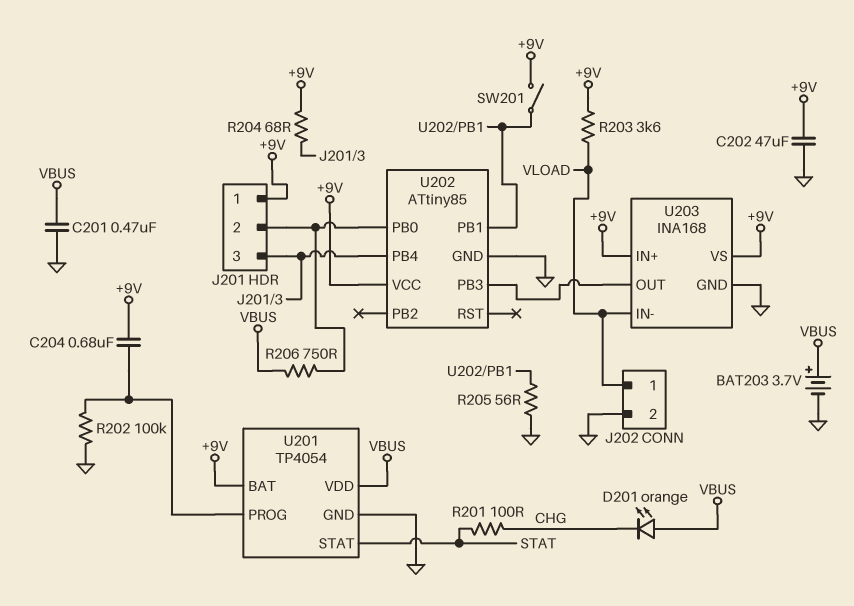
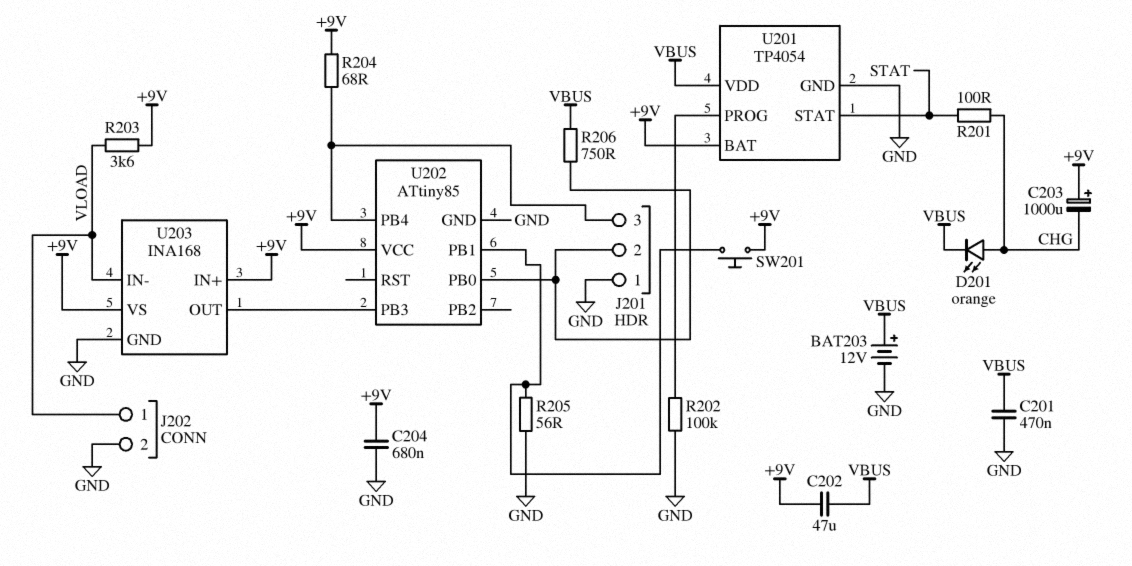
BAT203: 3.7V (plus VBUS, minus GND) -> 12V (plus VBUS, minus GND)
C202: 47uF (+9V, GND) -> 47uF (+9V, VBUS)
C203: none -> 1000uF (plus +9V, minus CHG)
C204: 680nF (+9V, U201/PROG) -> 680nF (+9V, GND)
D201: LED orange (A VBUS, K CHG) -> LED orange (A CHG, K VBUS)
J201 pin 1: +9V -> GND
SW201: switch (+9V, U202/PB1) -> button (+9V, U202/PB1)

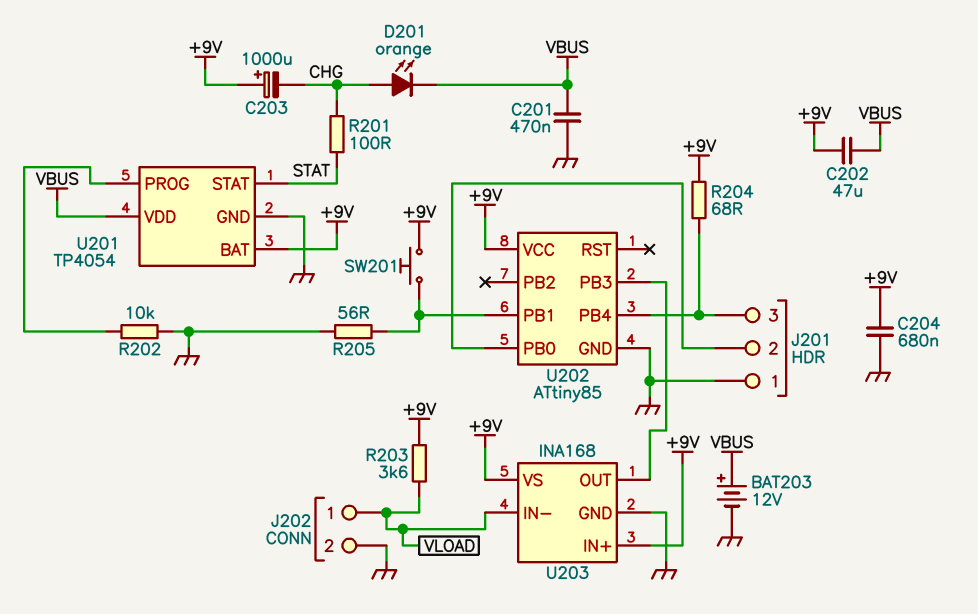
R202: 100k (GND, U201/PROG) -> 10k (GND, U201/PROG)
R206: 750 (J201/2, VBUS) -> none

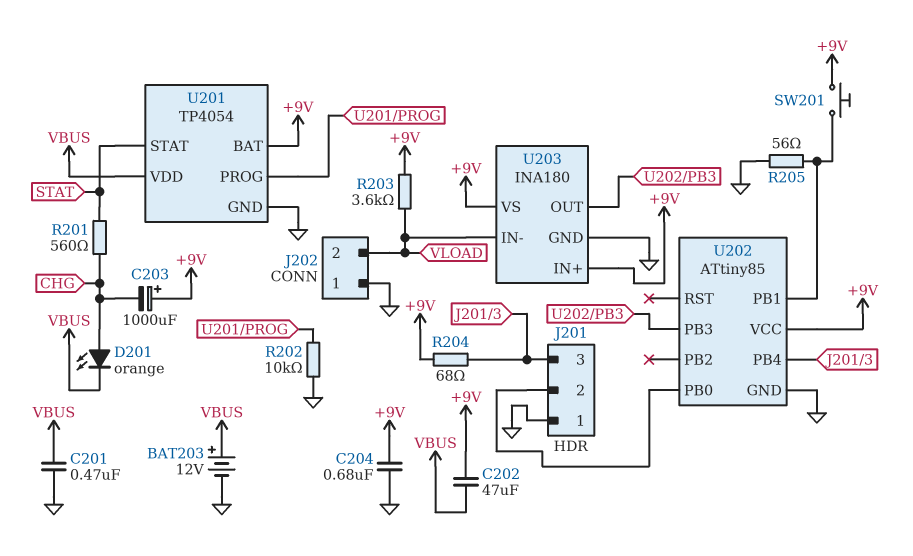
J202 pin 1: VLOAD -> GND
J202 pin 2: GND -> VLOAD
R201: 100 (CHG, STAT) -> 560 (CHG, STAT)
U203: INA168 -> INA180

